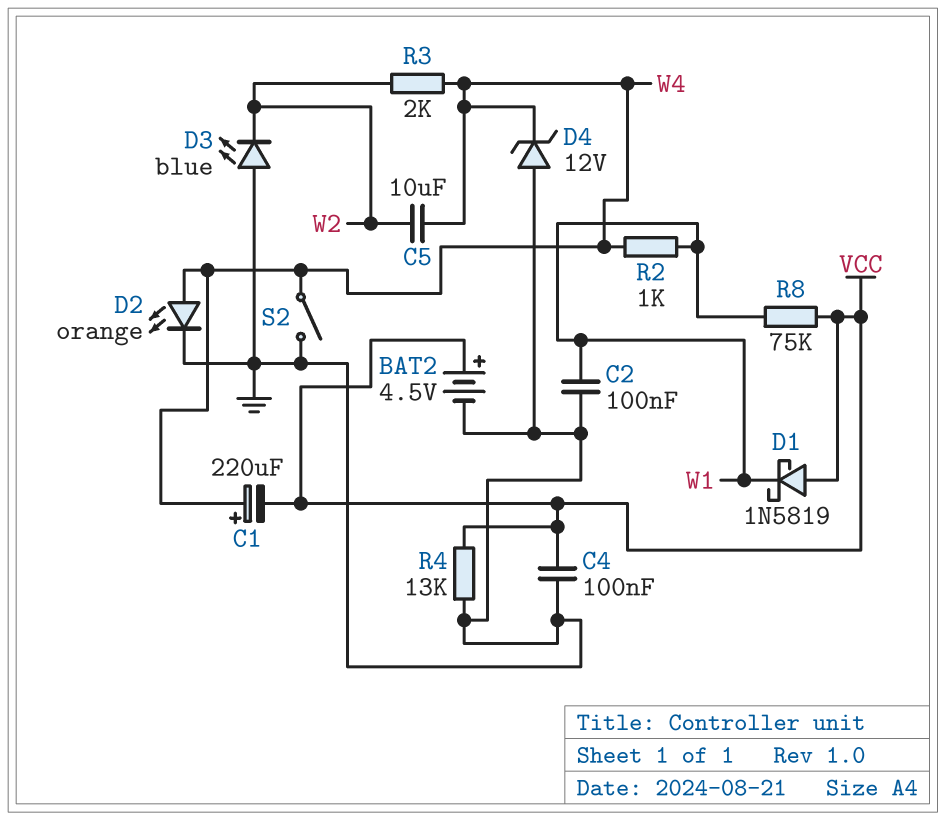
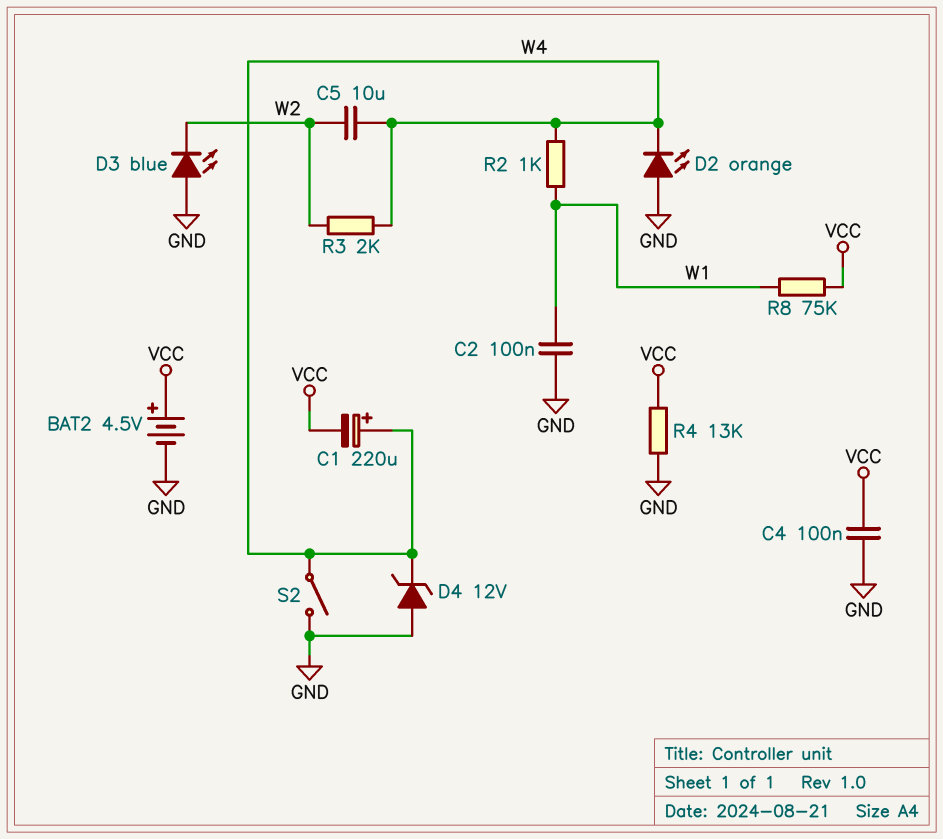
D1: schottky 1N5819 (A VCC, K W1) -> none
D2: LED orange (A W4, K GND) -> LED orange (A GND, K W4)

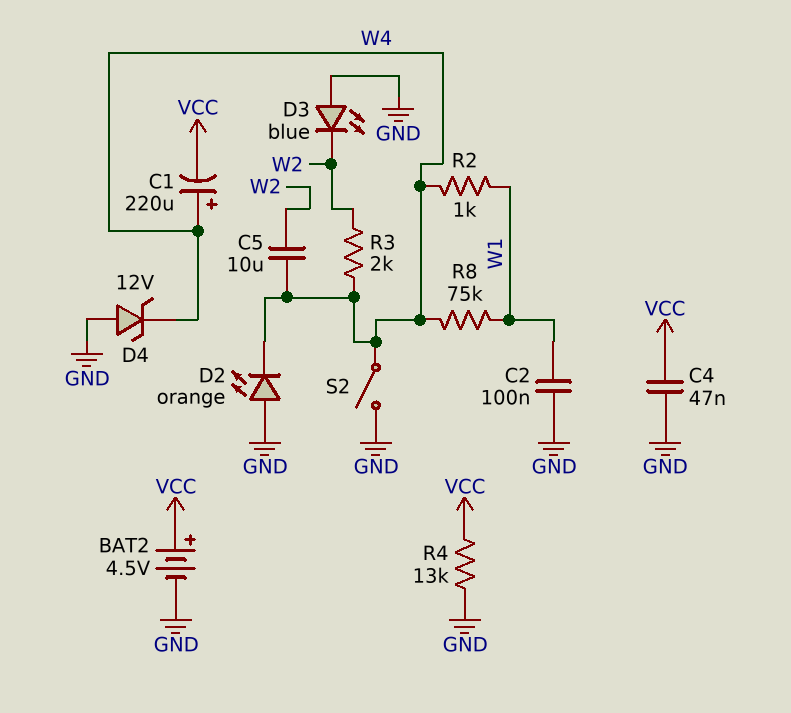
C4: 100nF (GND, VCC) -> 47nF (GND, VCC)
R8: 75k (VCC, W1) -> 75k (W1, W4)

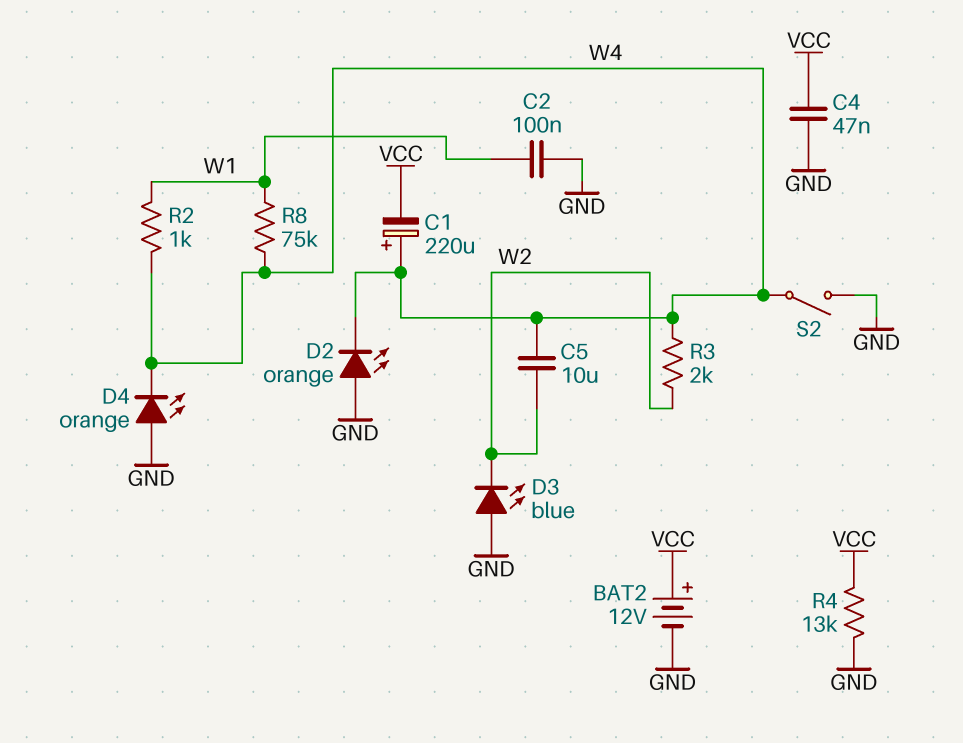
BAT2: 4.5V (plus VCC, minus GND) -> 12V (plus VCC, minus GND)
D4: zener 12V (A GND, K W4) -> LED orange (A GND, K W4)

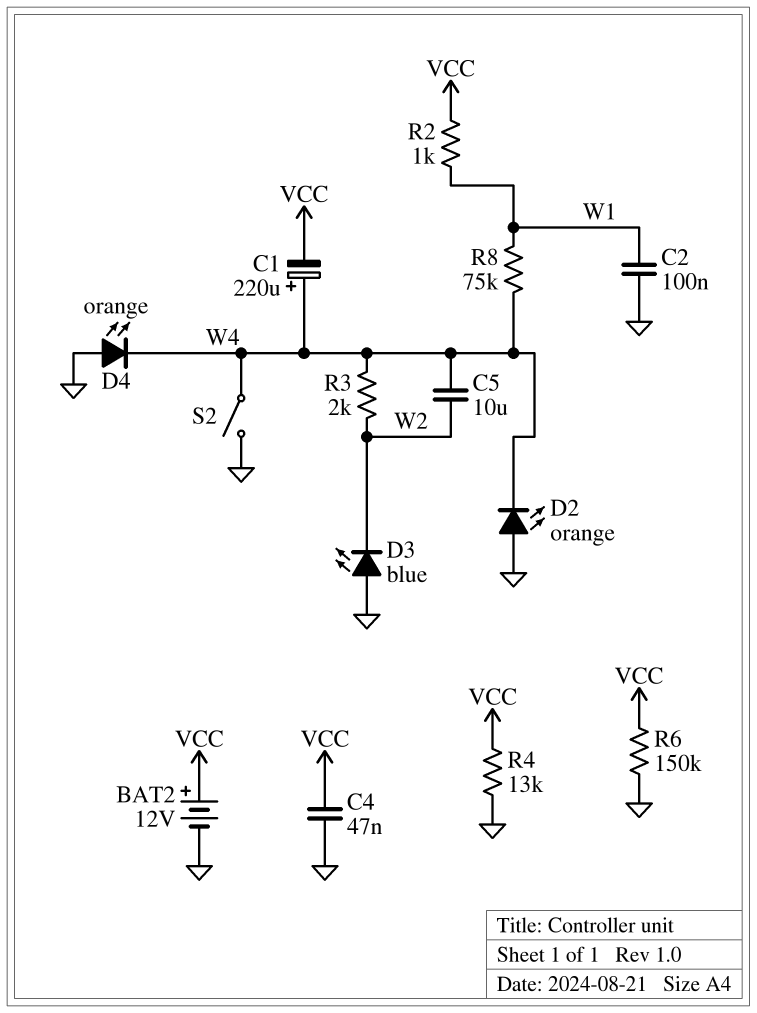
R2: 1k (W1, W4) -> 1k (VCC, W1)
R6: none -> 150k (GND, VCC)

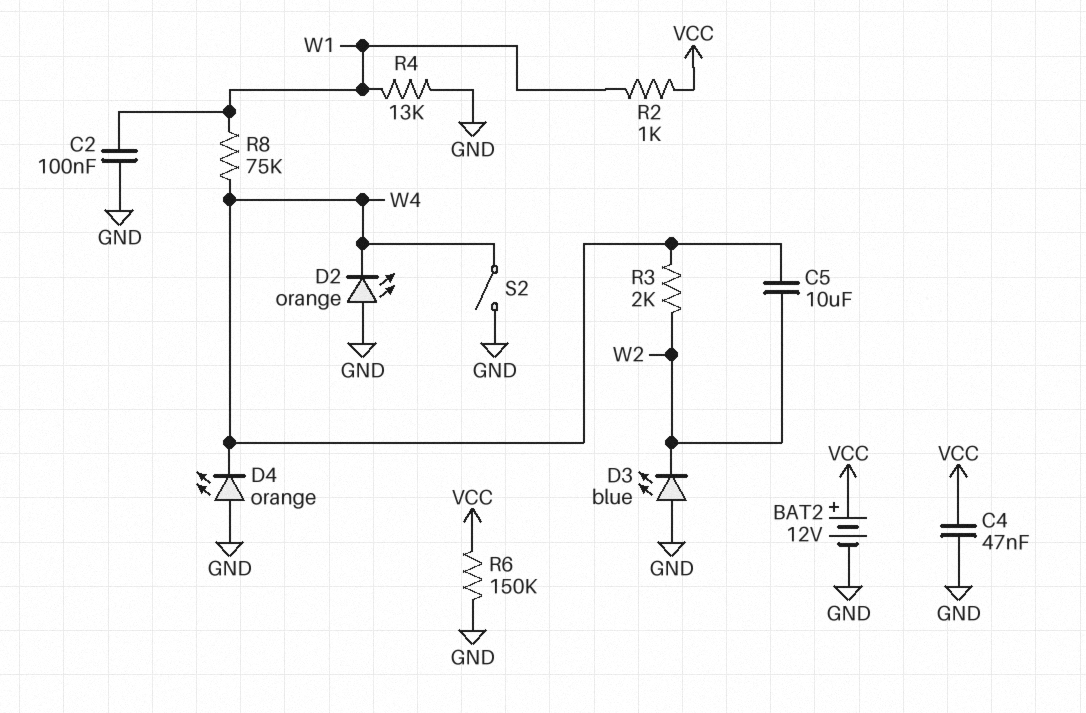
C1: 220uF (plus W4, minus VCC) -> none
R4: 13k (GND, VCC) -> 13k (GND, W1)

